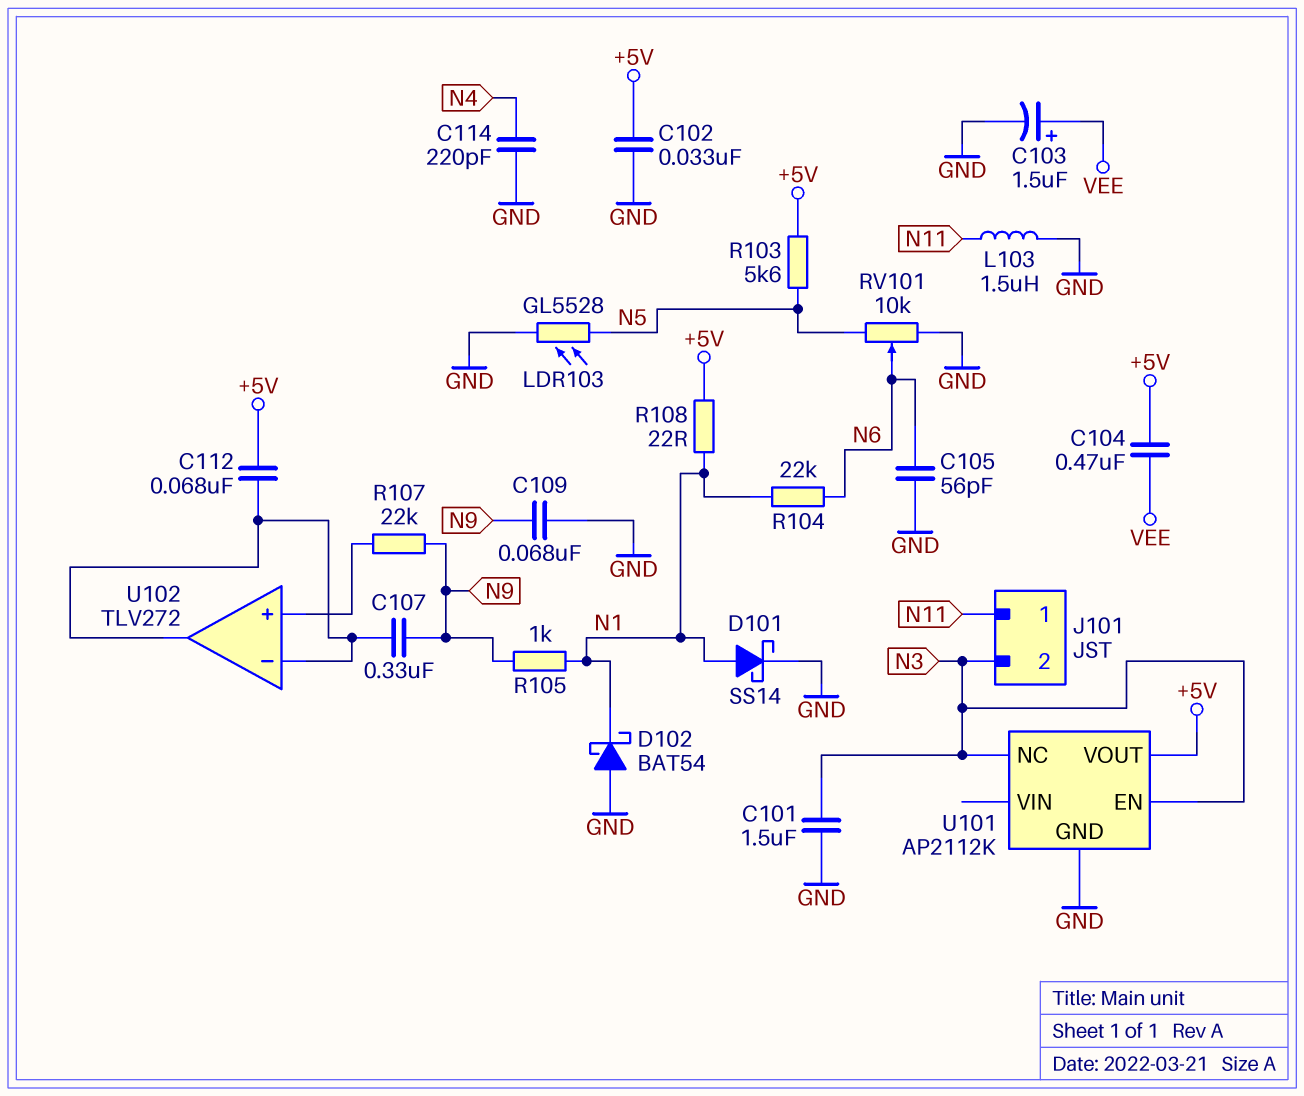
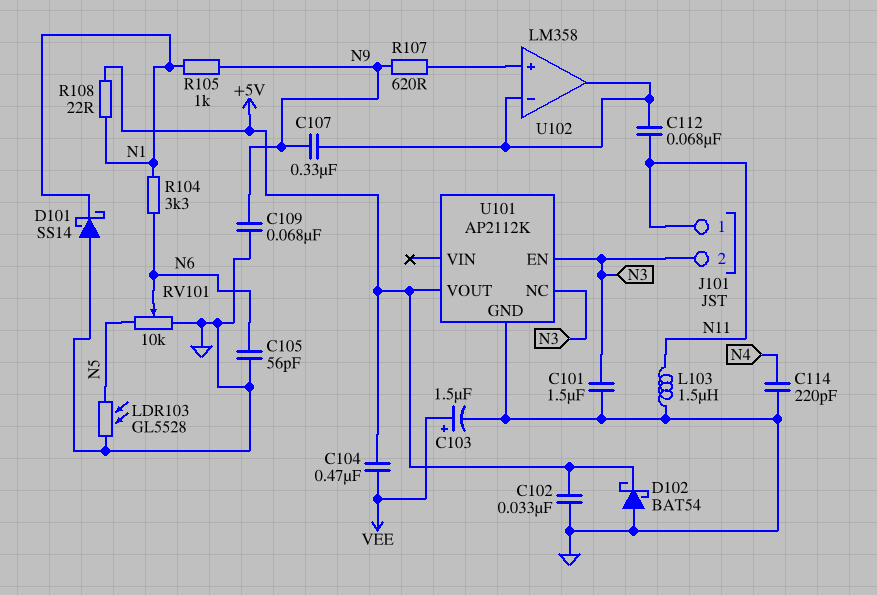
C112: 68nF (+5V, U102/in-) -> 68nF (N11, U102/in-)
D101: schottky SS14 (A N1, K GND) -> schottky SS14 (A GND, K N1)
D102: schottky BAT54 (A GND, K N1) -> schottky BAT54 (A GND, K +5V)
R103: 5.6k (+5V, N5) -> none
R104: 22k (N1, N6) -> 3.3k (N1, N6)
R107: 22k (N9, U102/in+) -> 620 (N9, U102/in+)
U102: TLV272 -> LM358

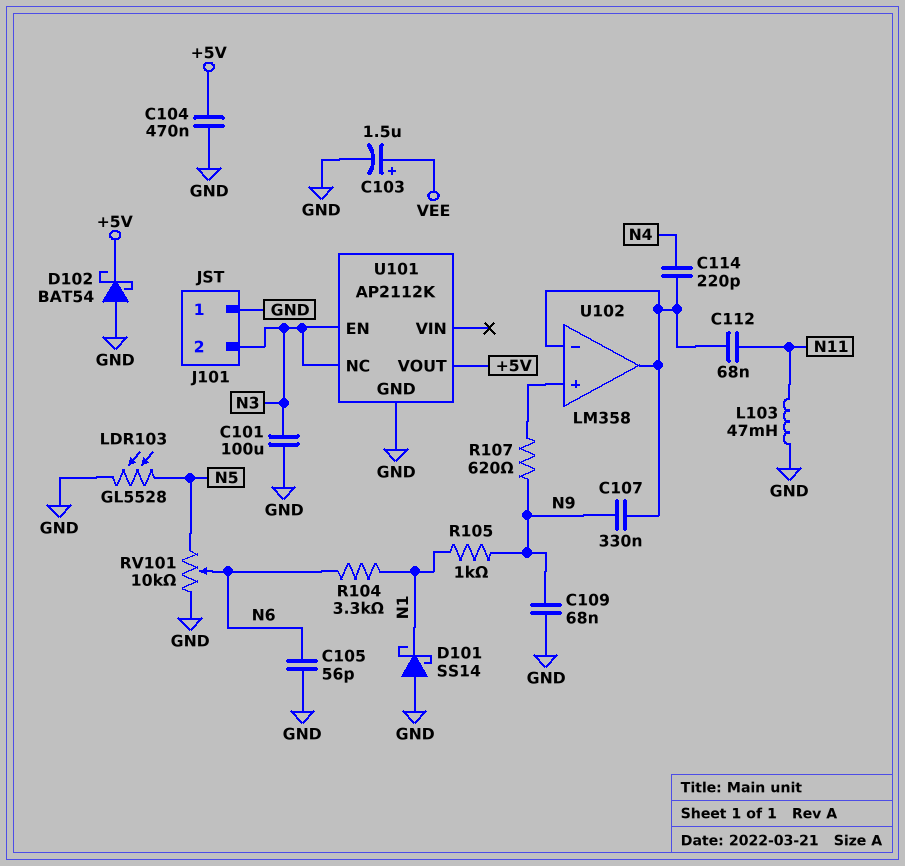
C101: 1.5uF (GND, N3) -> 100uF (GND, N3)
C102: 33nF (+5V, GND) -> none
C104: 470nF (+5V, VEE) -> 470nF (+5V, GND)
C114: 220pF (GND, N4) -> 220pF (N4, U102/in-)
J101 pin 1: N11 -> GND
L103: 1.5uH (GND, N11) -> 47mH (GND, N11)
R108: 22 (+5V, N1) -> none

